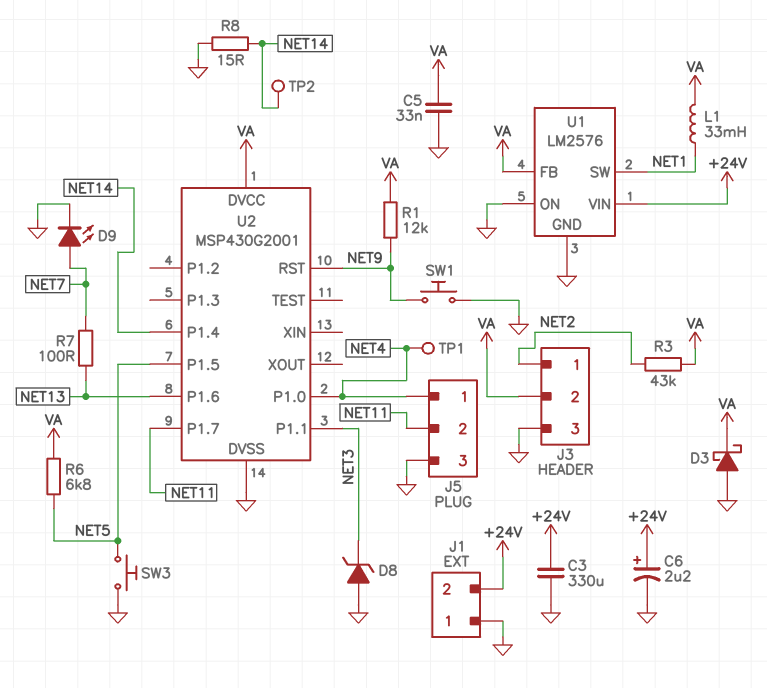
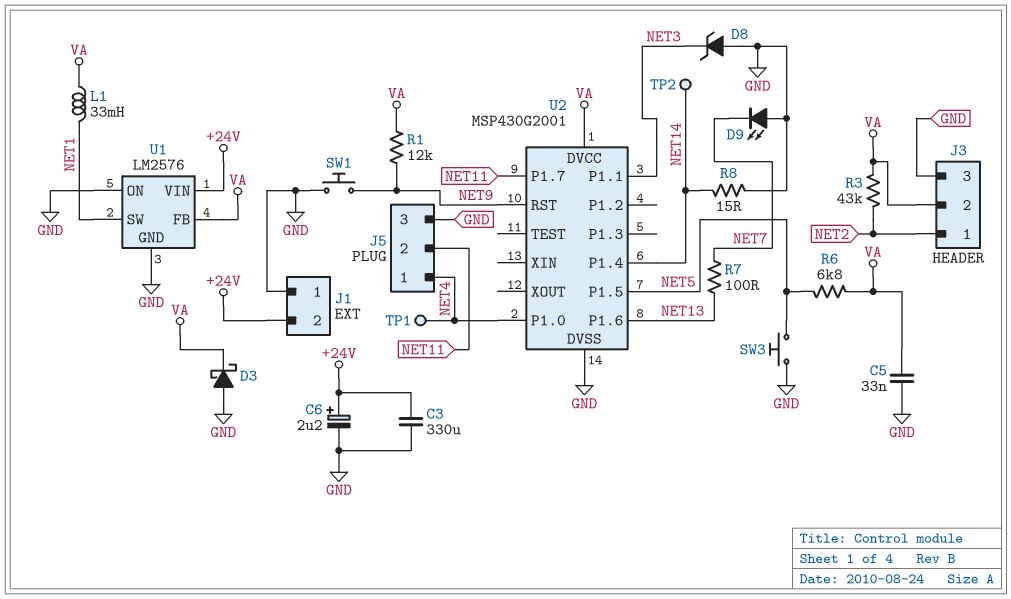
D9: LED (A NET7, K GND) -> LED (A GND, K NET7)

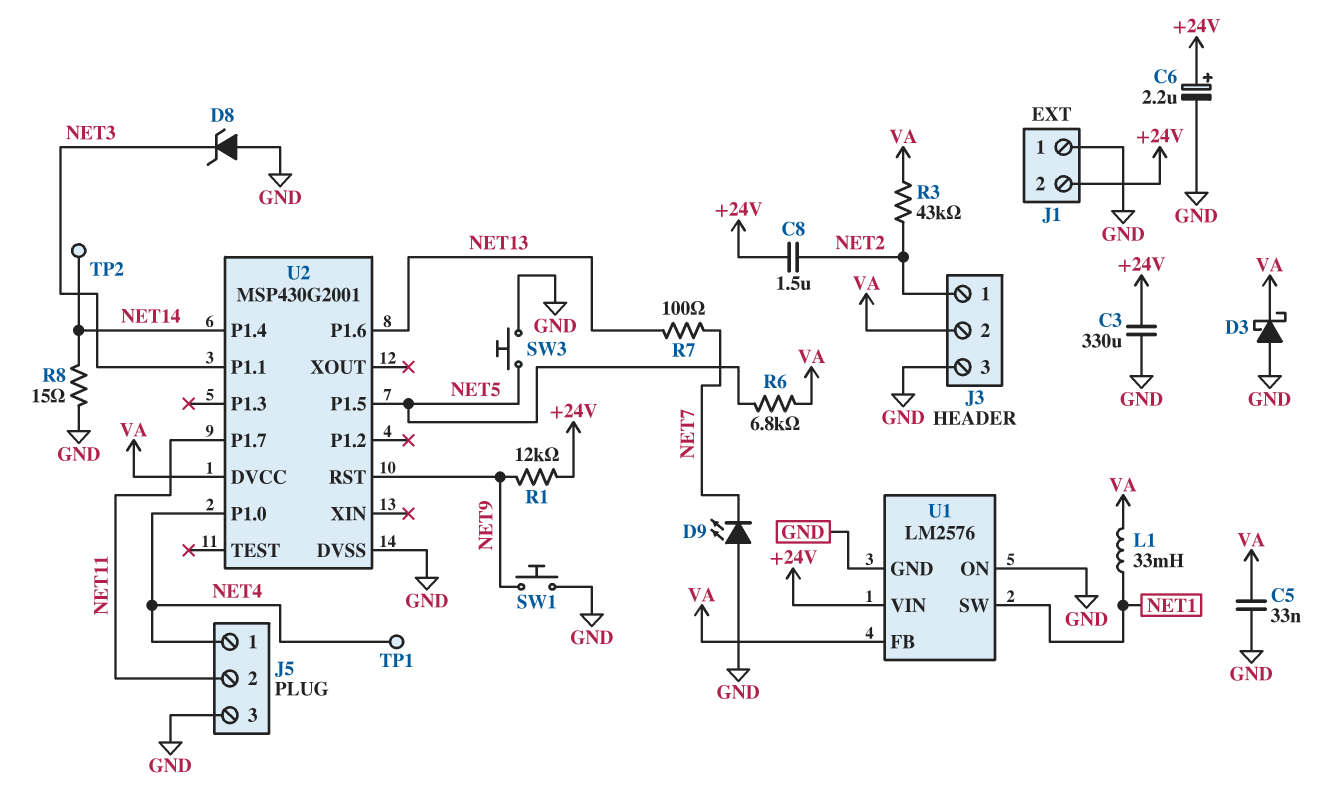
C8: none -> 1.5uF (+24V, NET2)
R1: 12k (NET9, VA) -> 12k (+24V, NET9)

